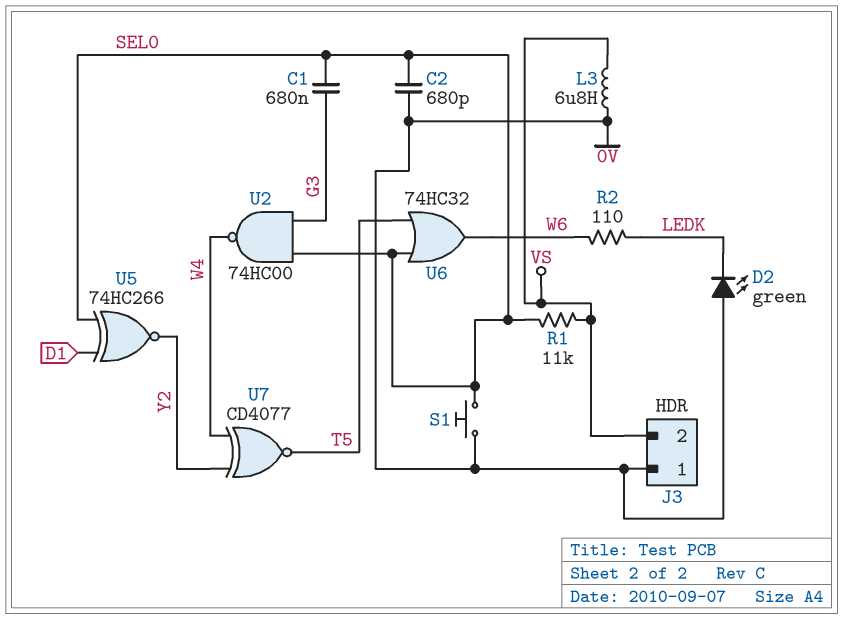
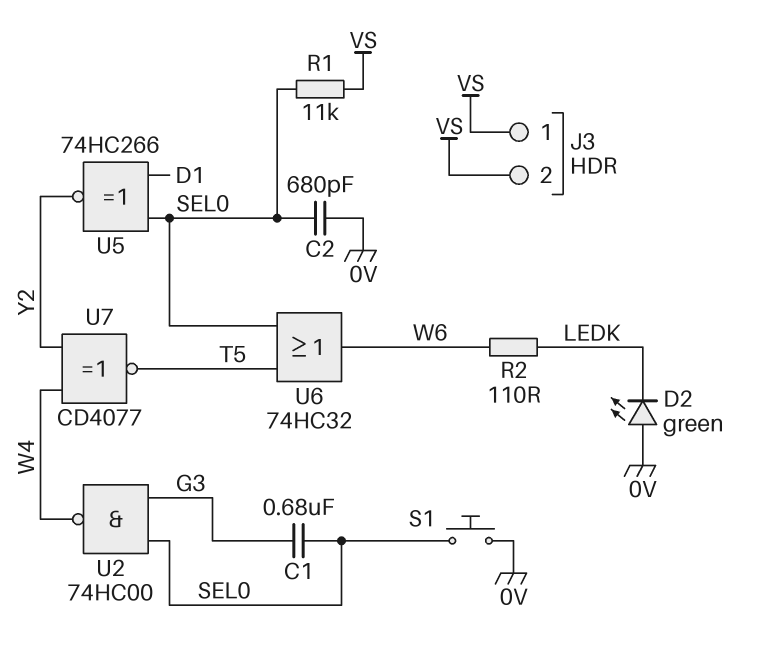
J3 pin 1: 0V -> VS
L3: 6.8uH (0V, VS) -> none

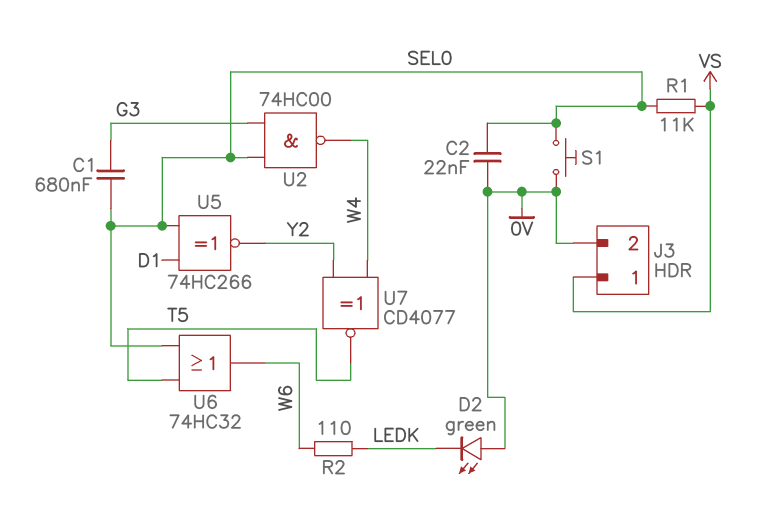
C2: 680pF (0V, SEL0) -> 22nF (0V, SEL0)
J3 pin 2: VS -> 0V

